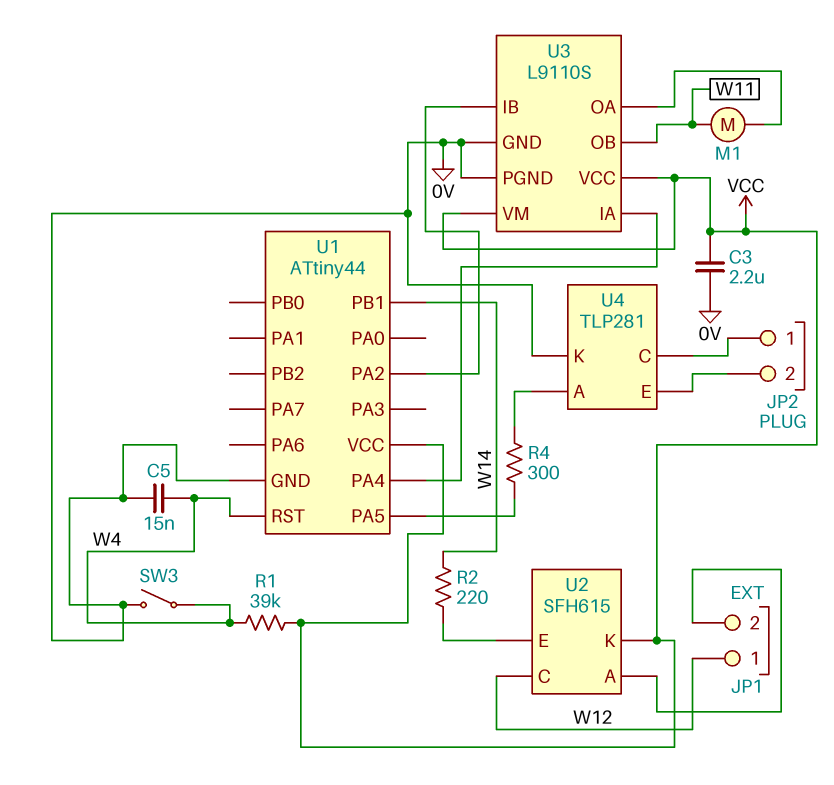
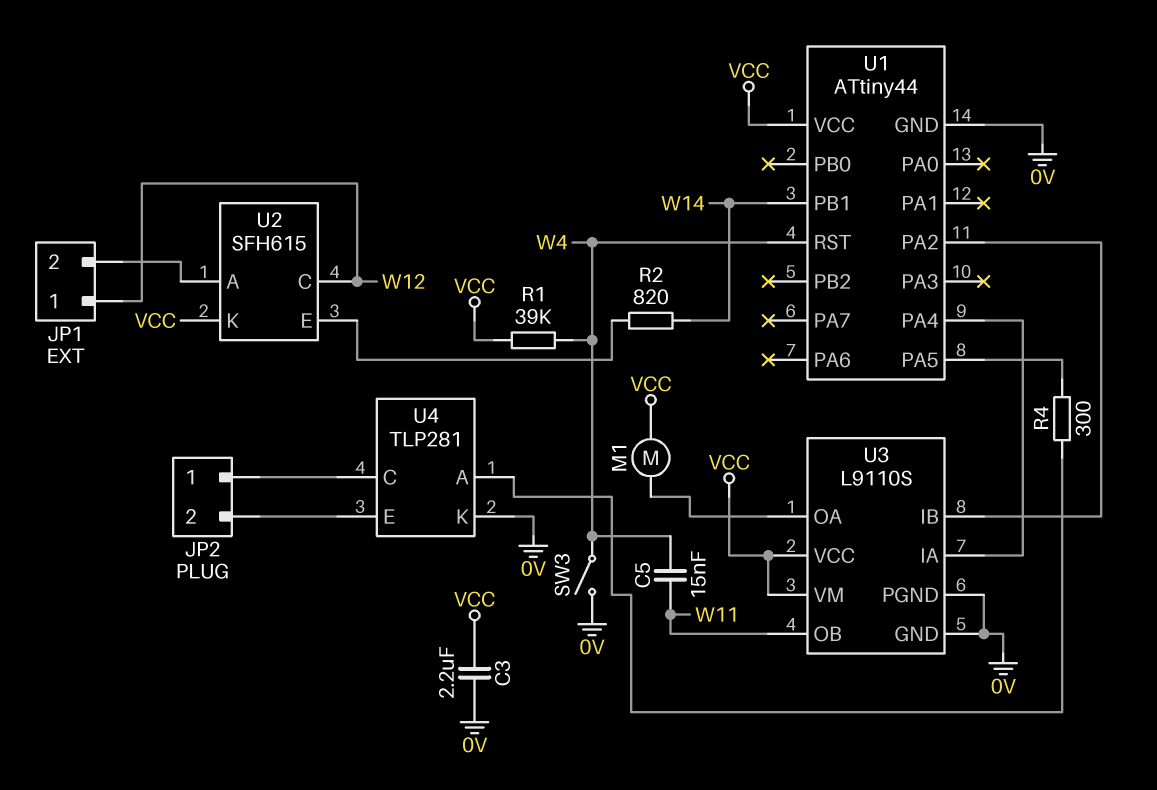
C5: 15nF (0V, W4) -> 15nF (W4, W11)
M1: motor (U3/OA, W11) -> motor (U3/OA, VCC)
R2: 220 (U2/E, W14) -> 820 (U2/E, W14)

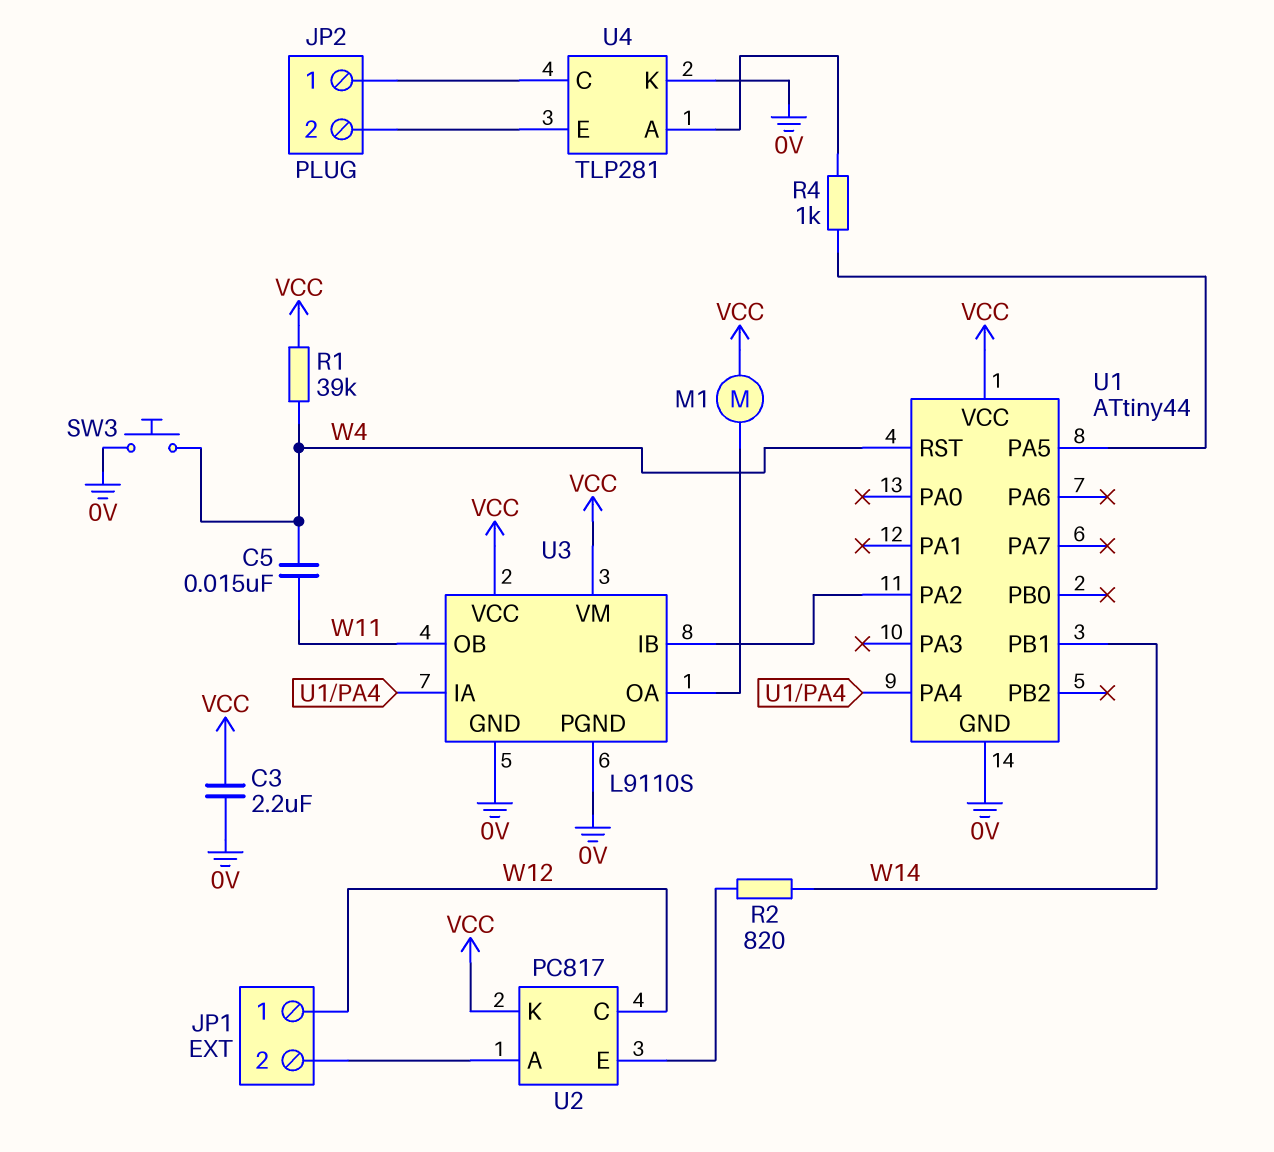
R4: 300 (U1/PA5, U4/A) -> 1k (U1/PA5, U4/A)
SW3: switch (0V, W4) -> button (0V, W4)
U2: SFH615 -> PC817

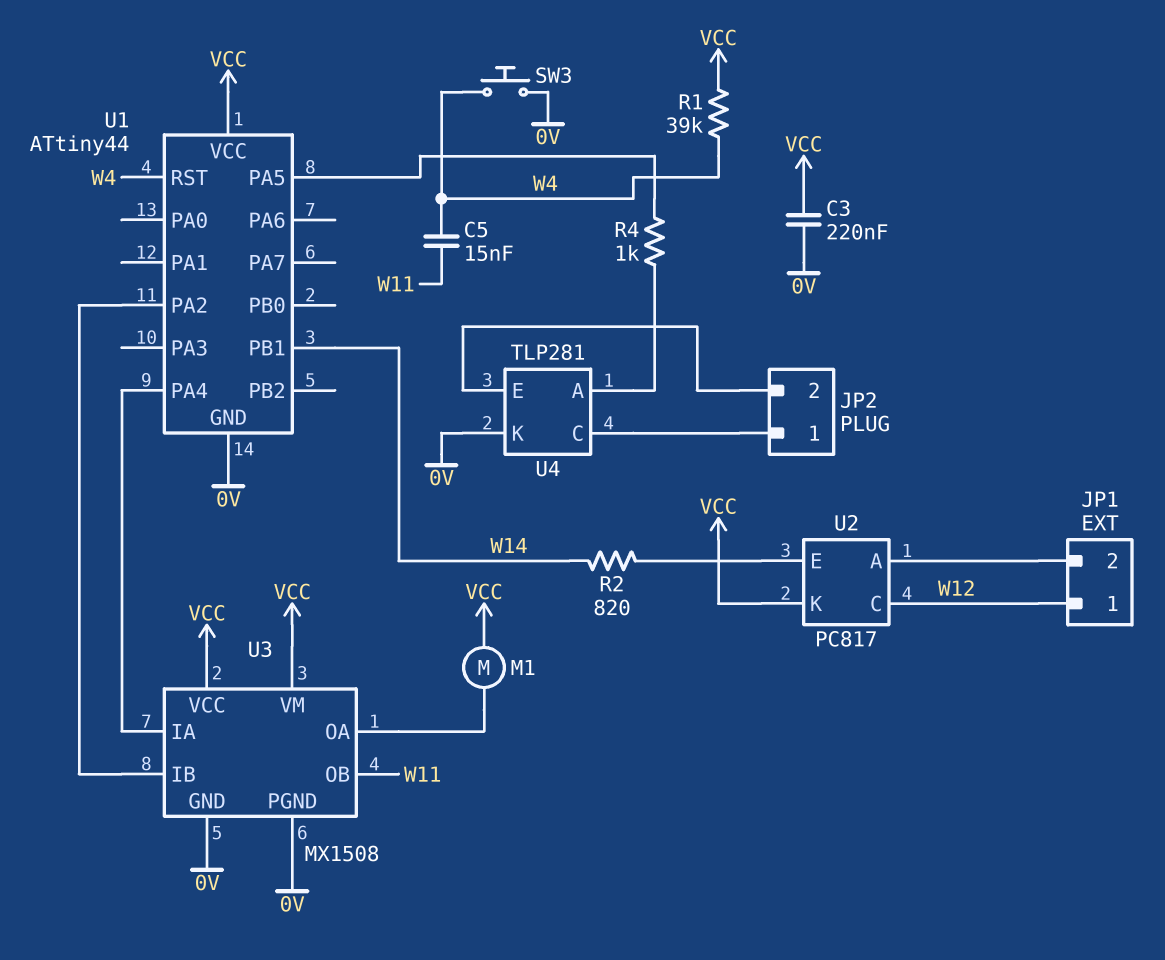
C3: 2.2uF (0V, VCC) -> 220nF (0V, VCC)
U3: L9110S -> MX1508

